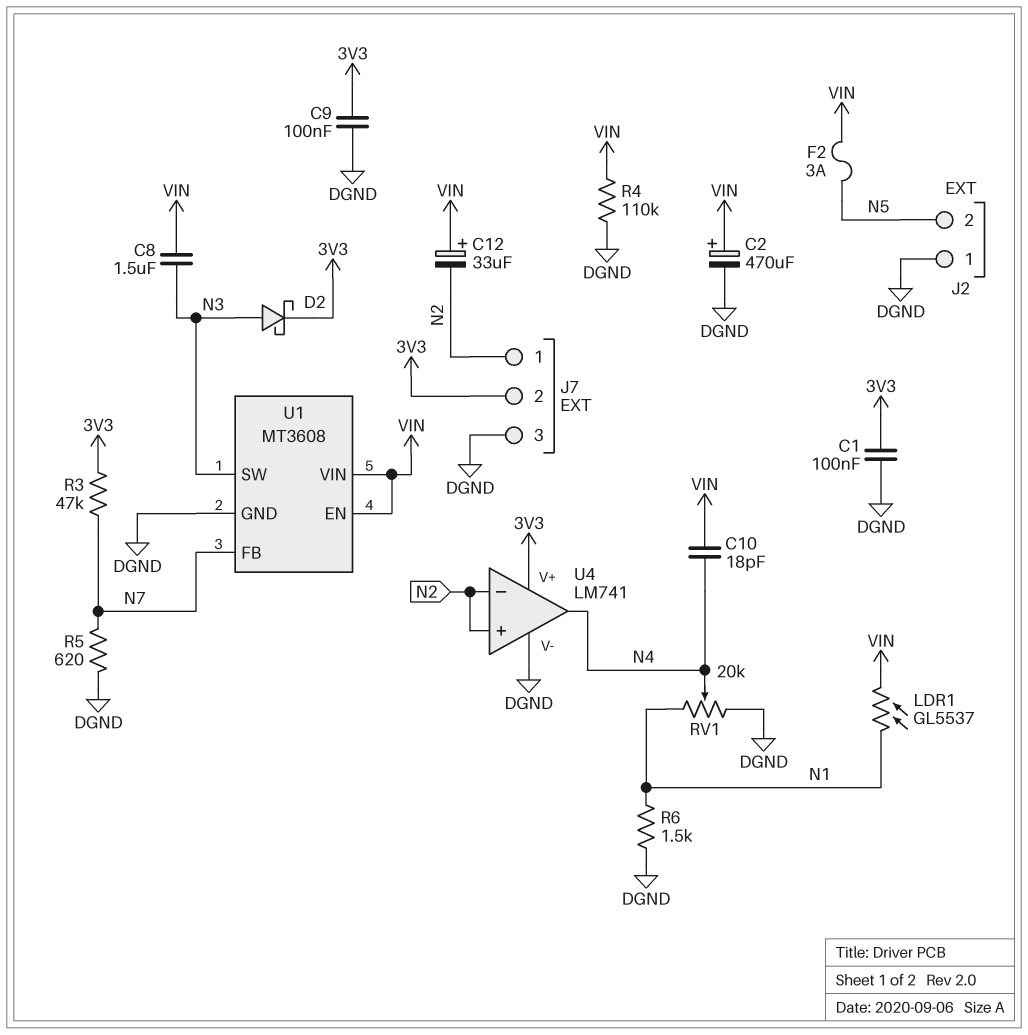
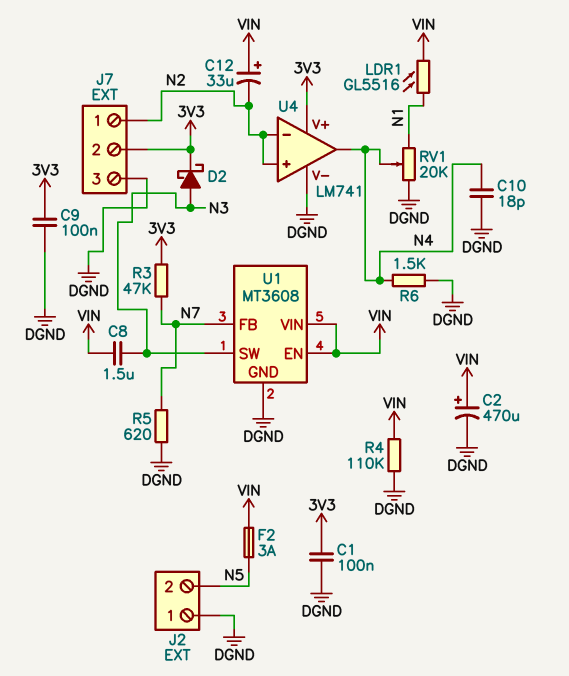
C10: 18pF (N4, VIN) -> 18pF (DGND, N4)
LDR1: GL5537 (N1, VIN) -> GL5516 (N1, VIN)
R6: 1.5k (DGND, N1) -> 1.5k (DGND, N4)

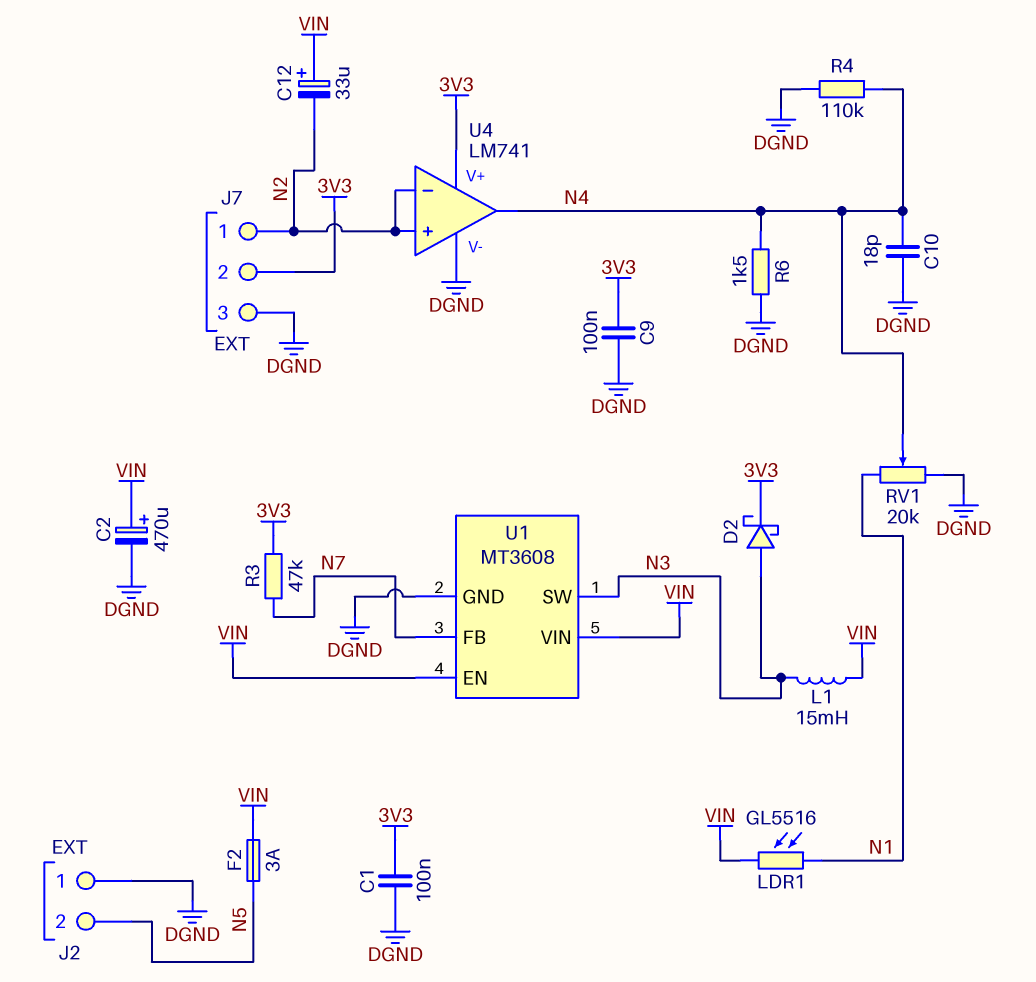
C8: 1.5uF (N3, VIN) -> none
L1: none -> 15mH (N3, VIN)
R4: 110k (DGND, VIN) -> 110k (DGND, N4)
R5: 620 (DGND, N7) -> none

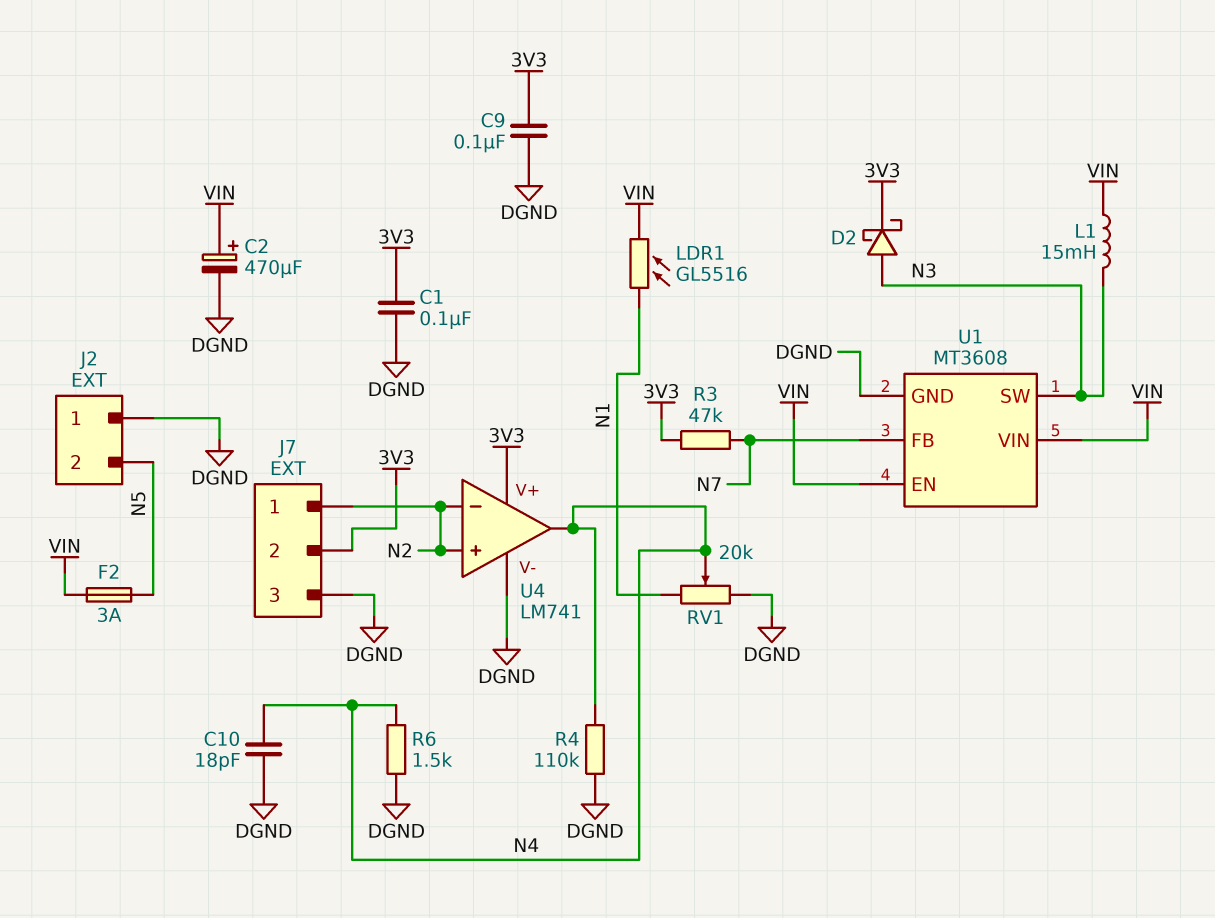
C12: 33uF (plus VIN, minus N2) -> none

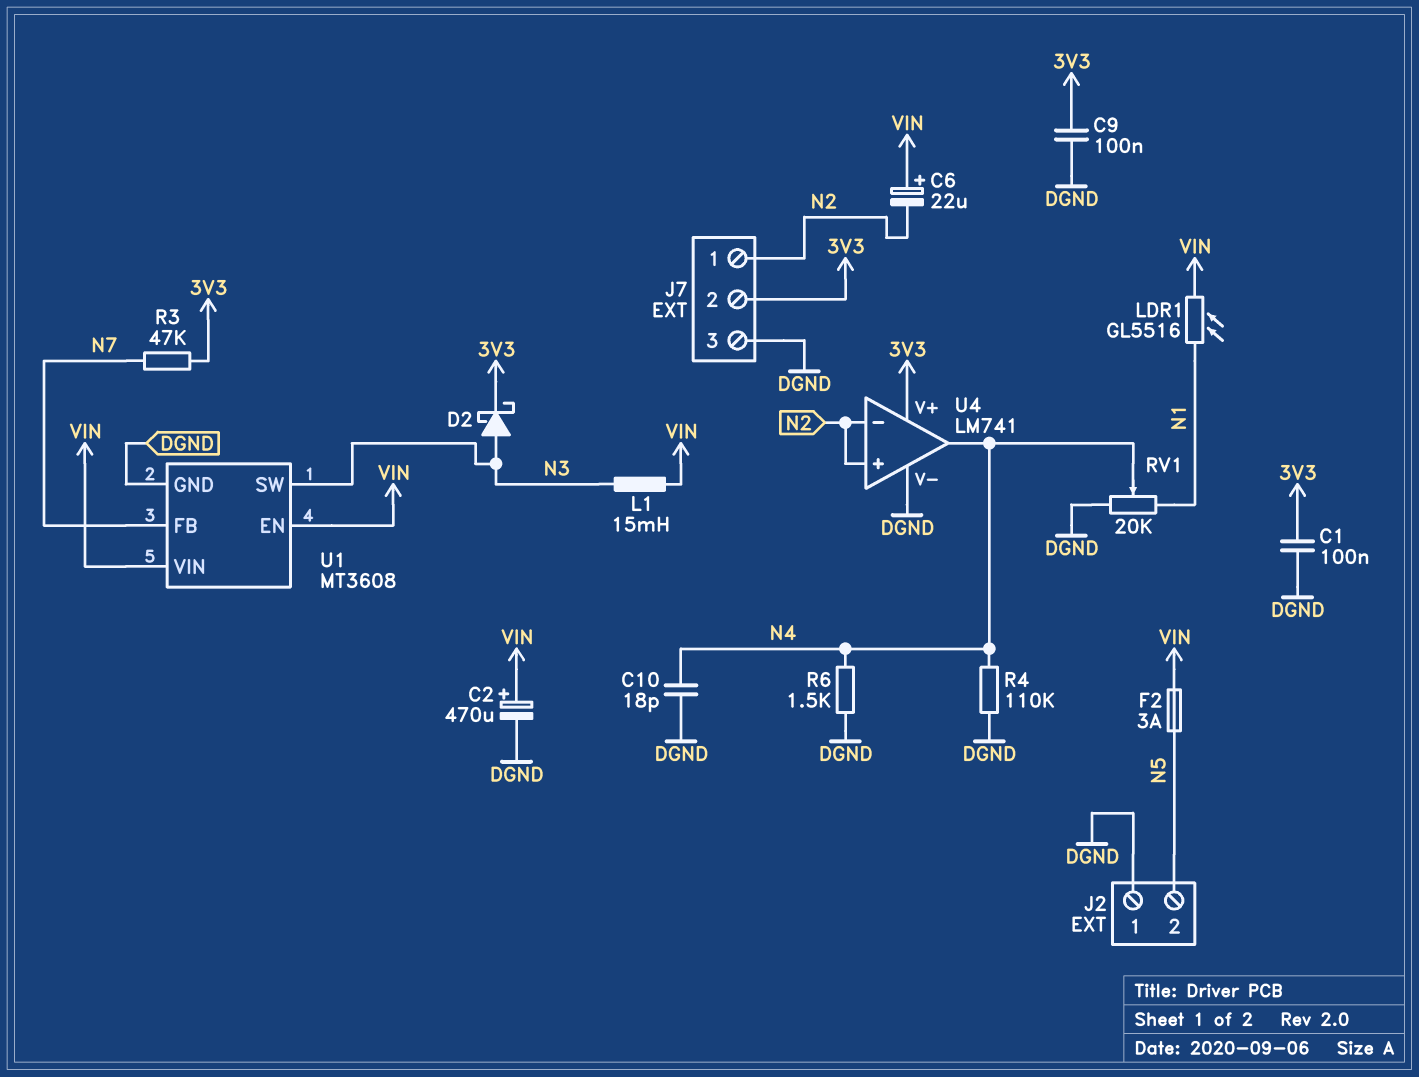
C6: none -> 22uF (plus VIN, minus N2)

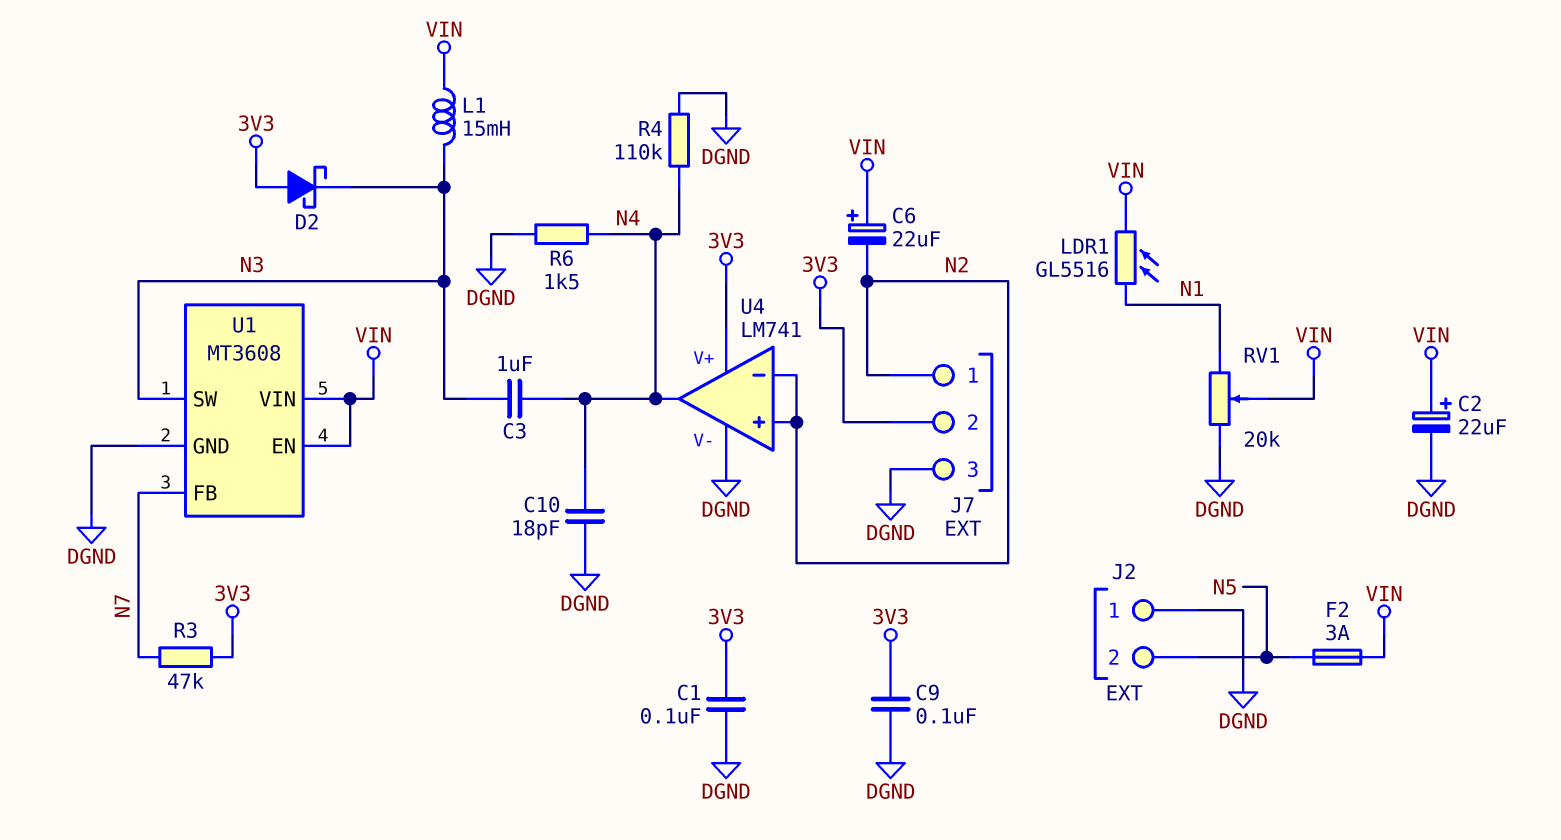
C2: 470uF (plus VIN, minus DGND) -> 22uF (plus VIN, minus DGND)
C3: none -> 1uF (N3, N4)
D2: schottky (A N3, K 3V3) -> schottky (A 3V3, K N3)
RV1: 20k (DGND, N1, wiper N4) -> 20k (DGND, N1, wiper VIN)

